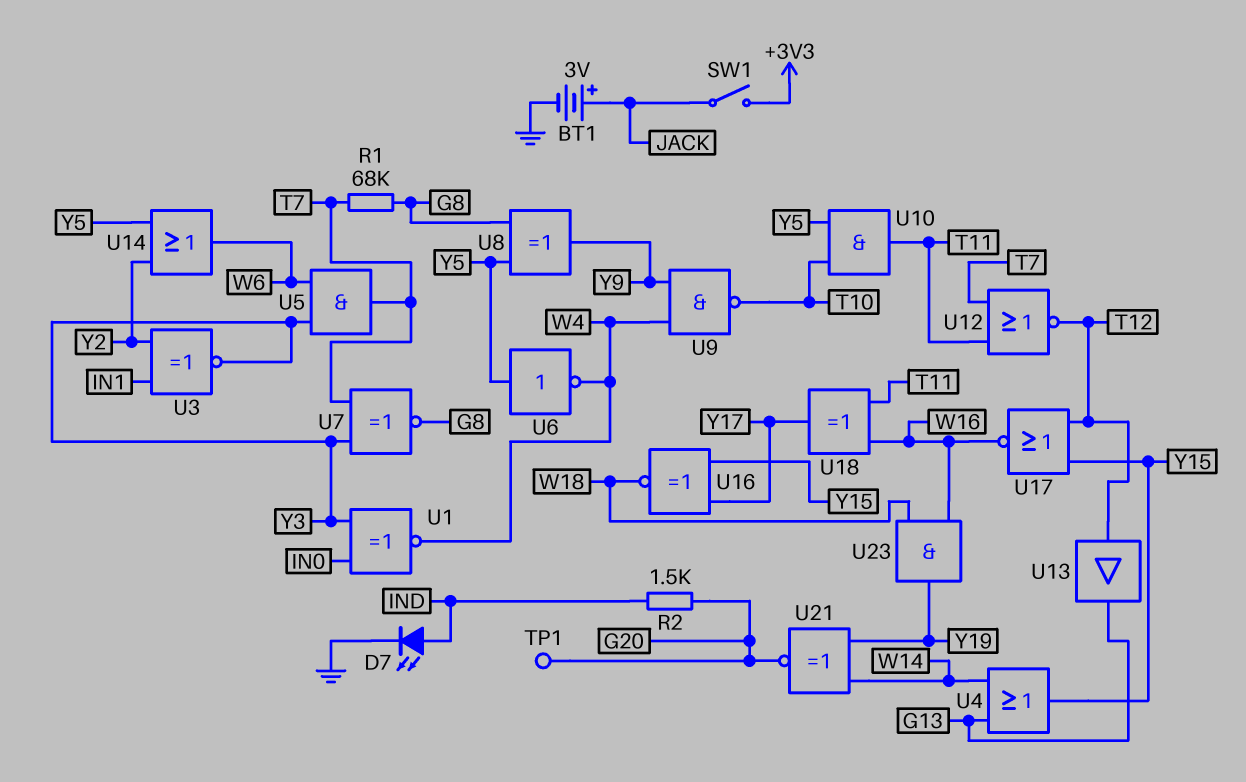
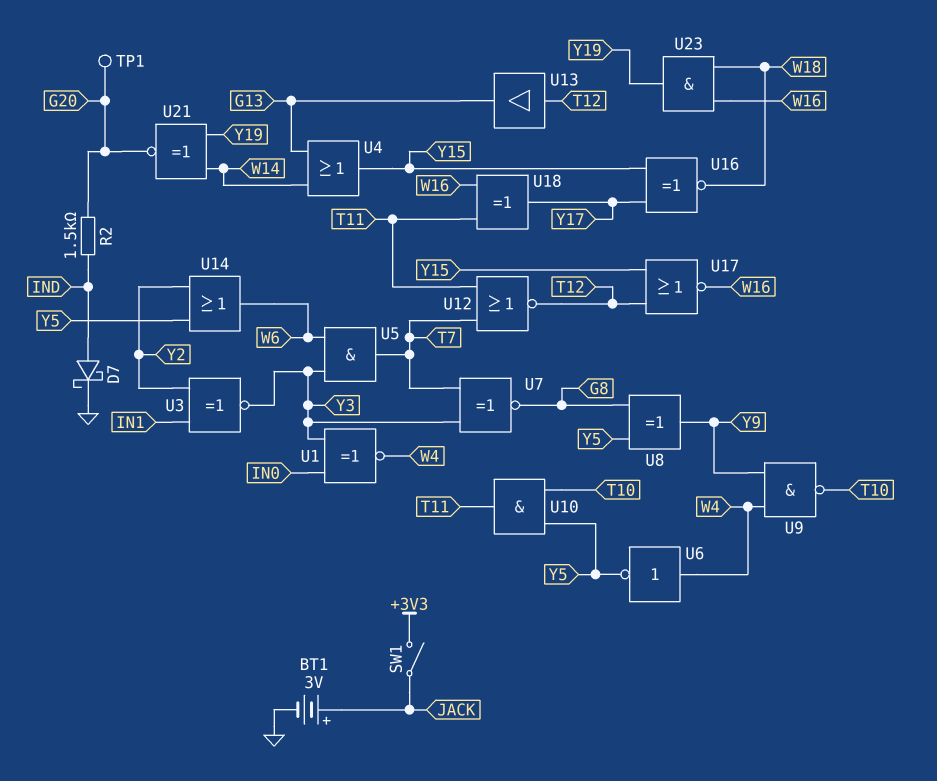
D7: LED (A IND, K GND) -> schottky (A IND, K GND)
R1: 68k (G8, T7) -> none
U6: NOT (in Y5, out W4) -> NOT (in W4, out Y5)

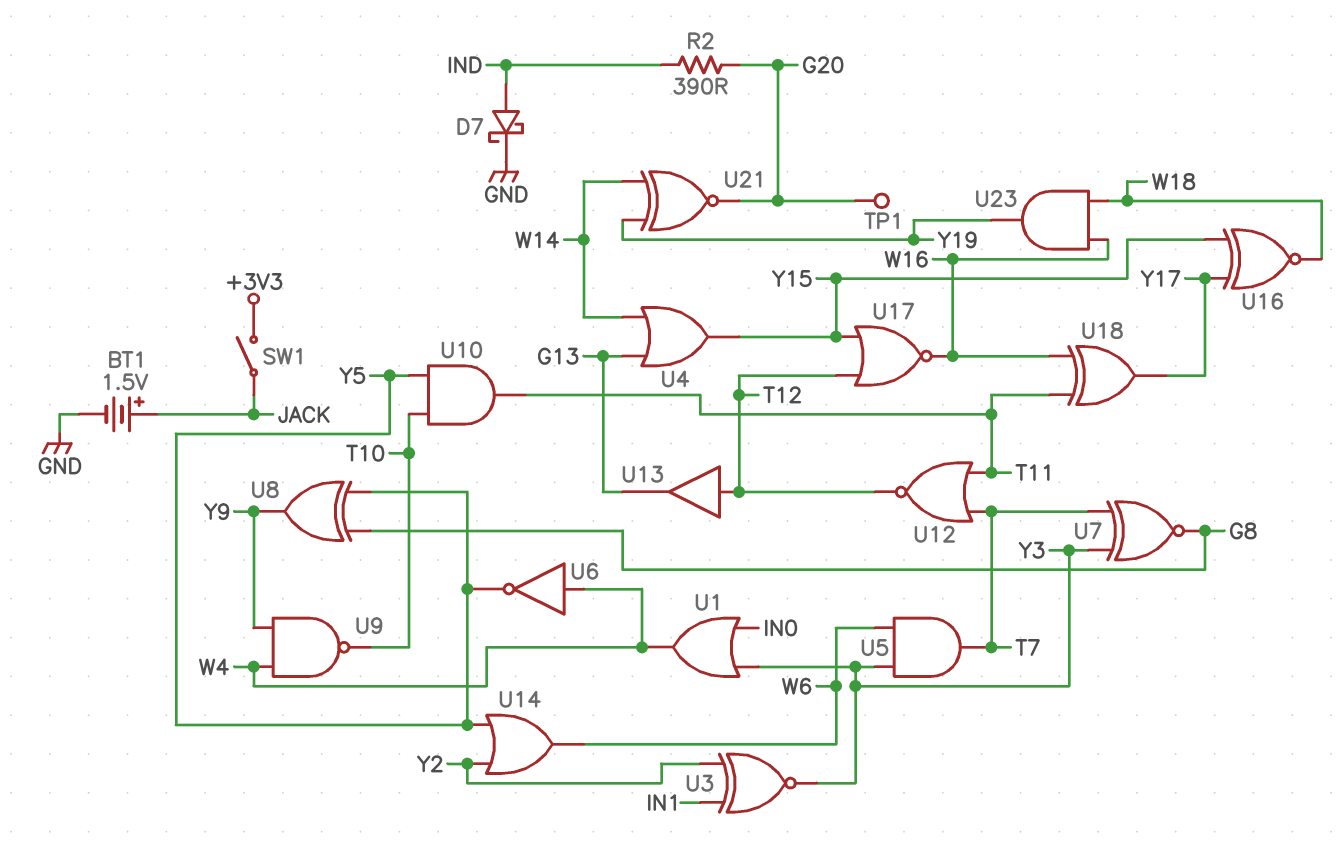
BT1: 3V (plus JACK, minus GND) -> 1.5V (plus JACK, minus GND)
R2: 1.5k (G20, IND) -> 390 (G20, IND)
U1: XNOR (in IN0, in Y3, out W4) -> OR (in IN0, in Y3, out W4)

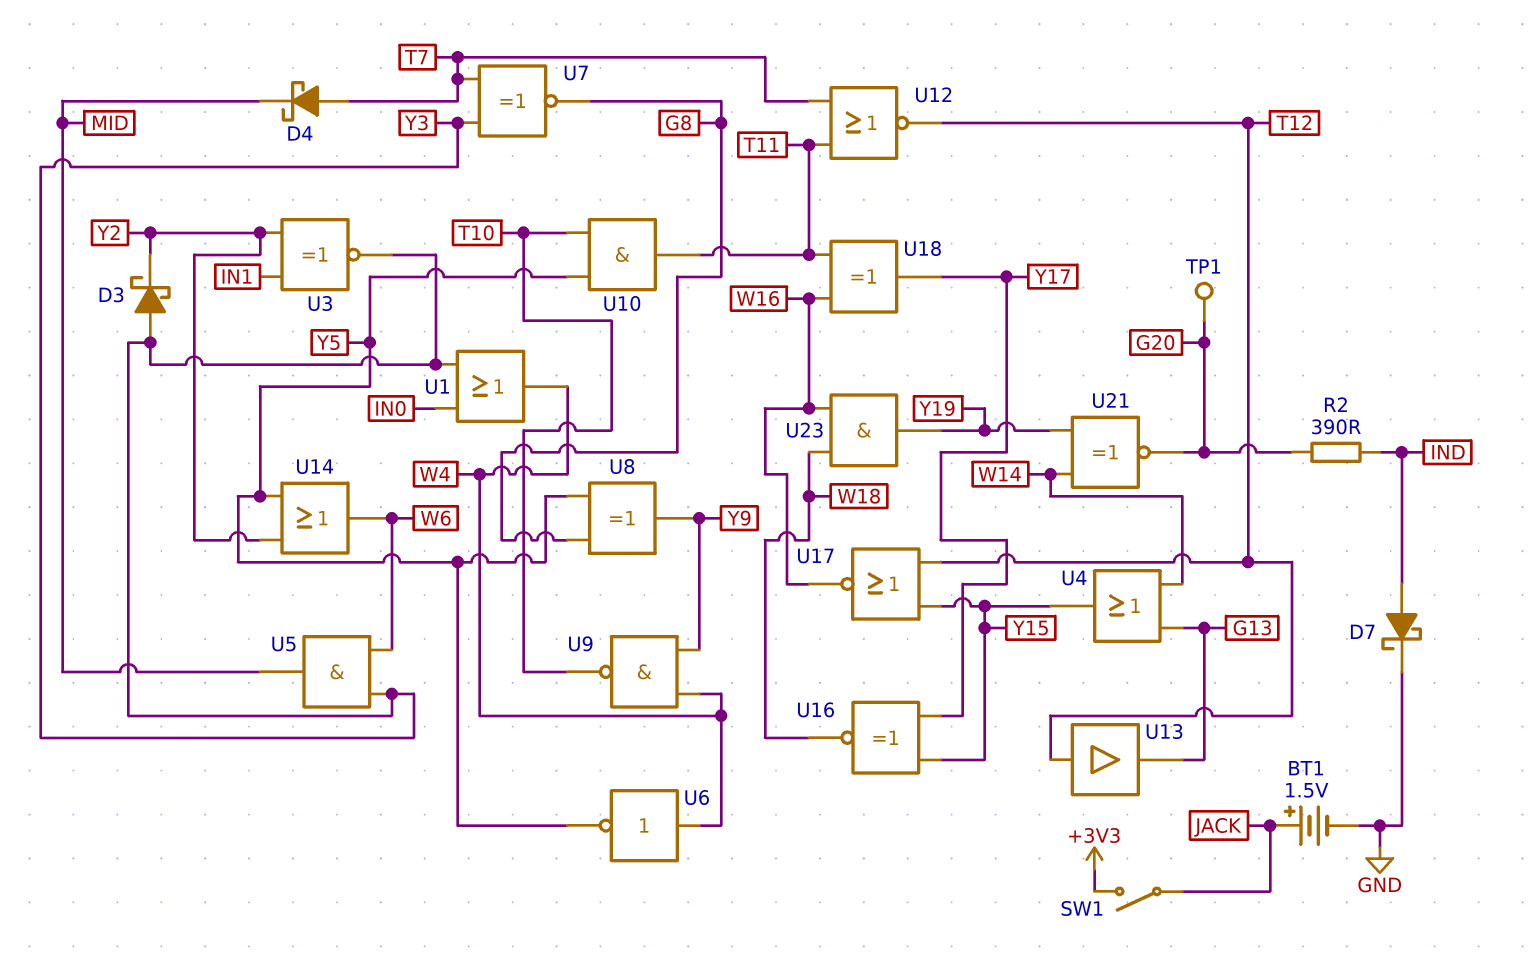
D3: none -> schottky (A Y3, K Y2)
D4: none -> schottky (A T7, K MID)
U5: AND (in W6, in Y3, out T7) -> AND (in W6, in Y3, out MID)

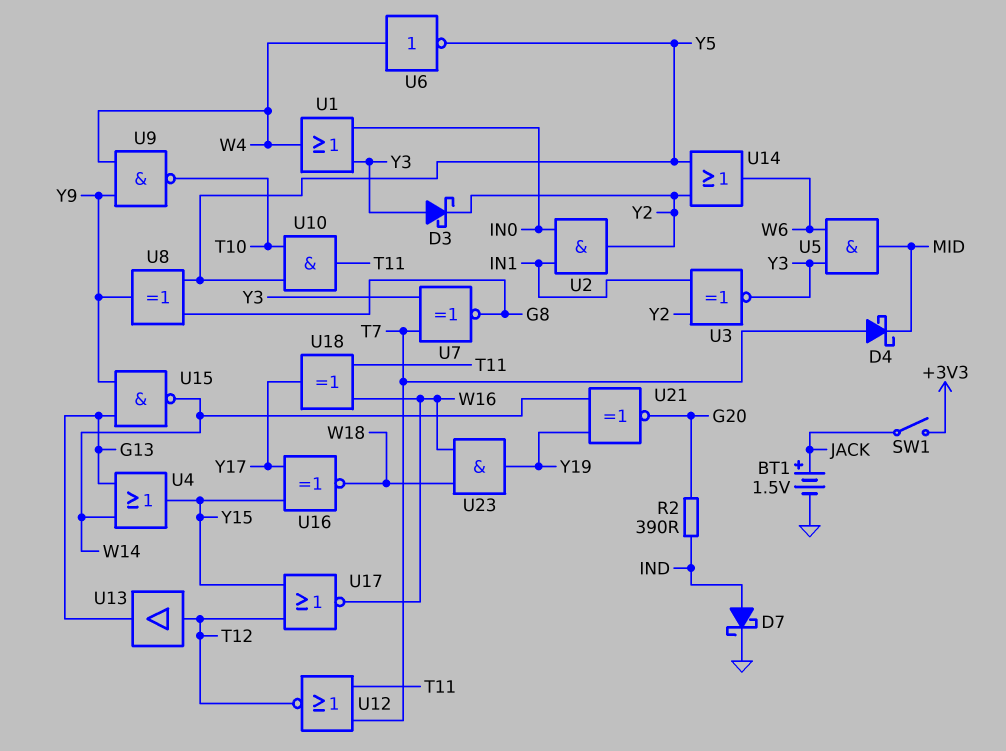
TP1: test point (G20) -> none
U2: none -> AND (in IN0, in IN1, out Y2)
U15: none -> NAND (in G13, in Y9, out W14)

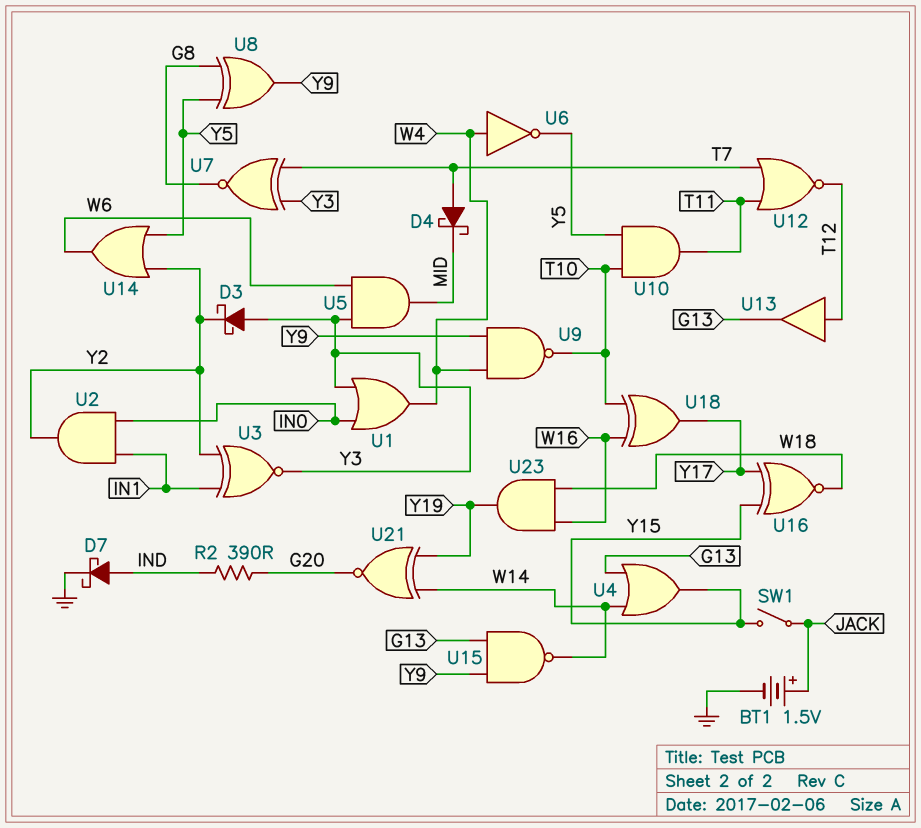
SW1: switch (+3V3, JACK) -> switch (JACK, Y15)
U17: NOR (in T12, in Y15, out W16) -> none
U18: XOR (in T11, in W16, out Y17) -> XOR (in T10, in W16, out Y17)

